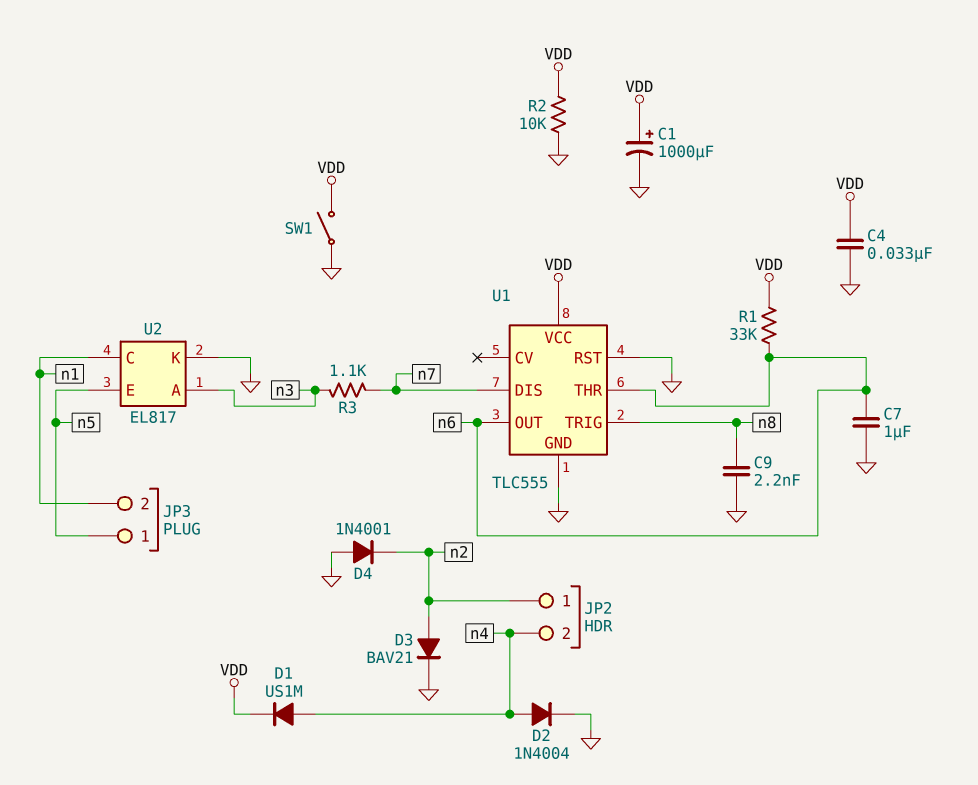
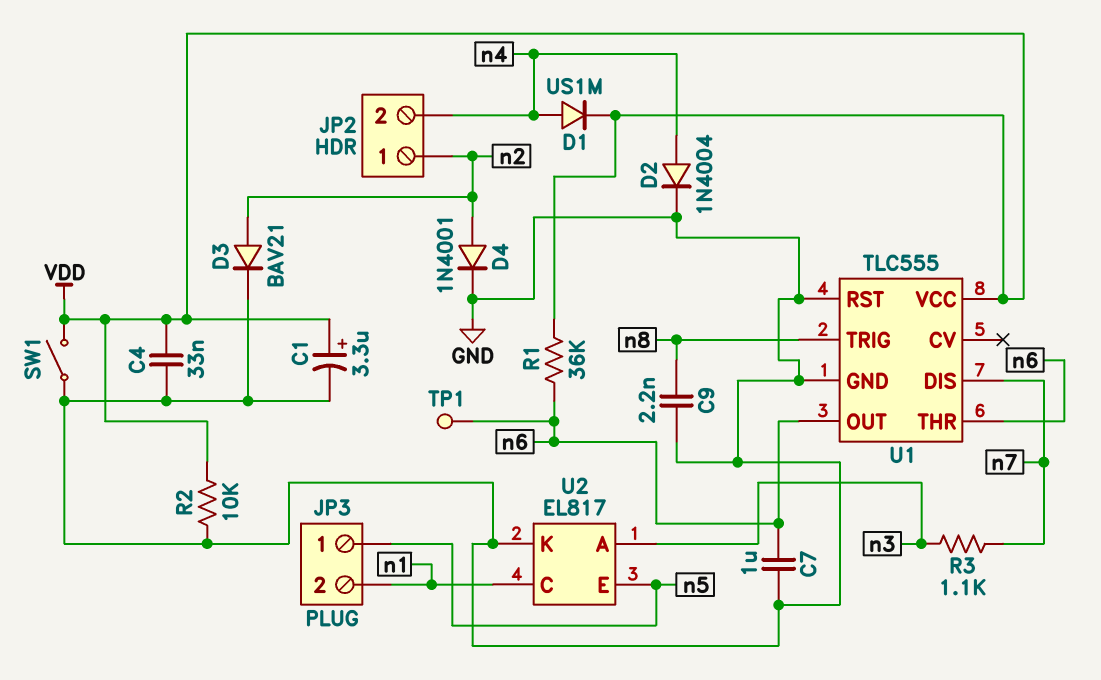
C1: 1000uF (plus VDD, minus GND) -> 3.3uF (plus VDD, minus GND)
D4: diode 1N4001 (A GND, K n2) -> diode 1N4001 (A n2, K GND)
R1: 33k (VDD, n6) -> 36k (VDD, n6)
TP1: none -> test point (n6)

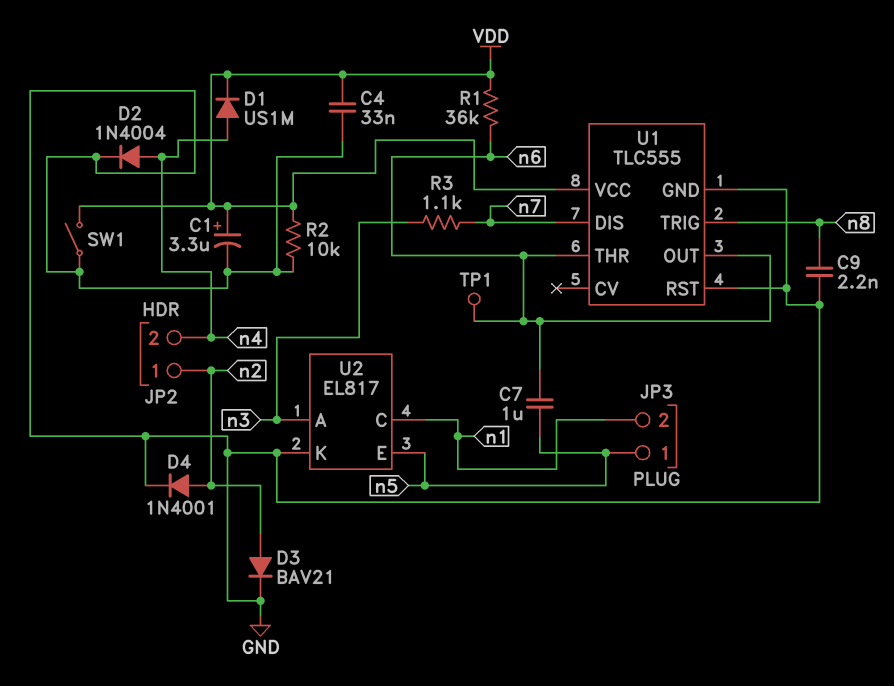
C7: 1uF (GND, n6) -> 1uF (n5, n6)

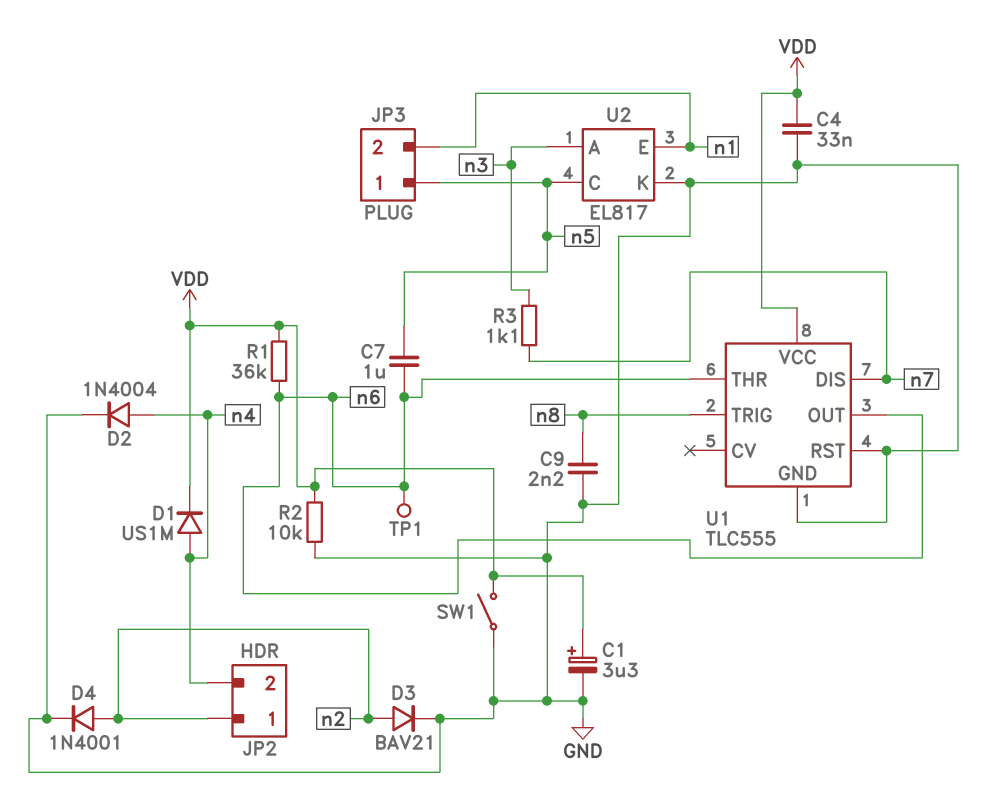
U2 pin C: n1 -> n5
U2 pin E: n5 -> n1

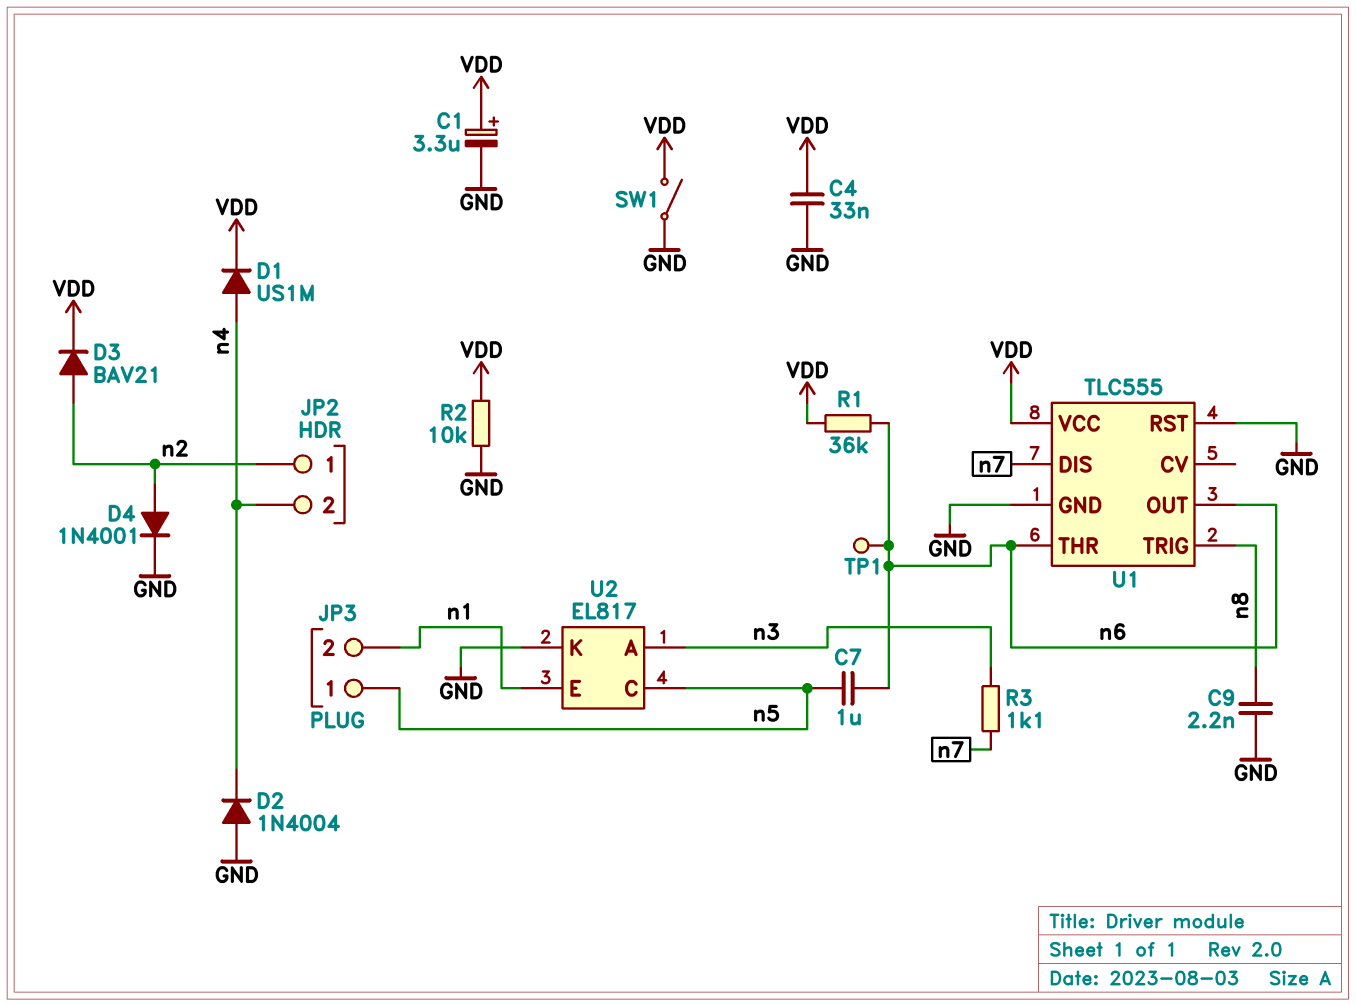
D2: diode 1N4004 (A n4, K GND) -> diode 1N4004 (A GND, K n4)
D3: diode BAV21 (A n2, K GND) -> diode BAV21 (A n2, K VDD)

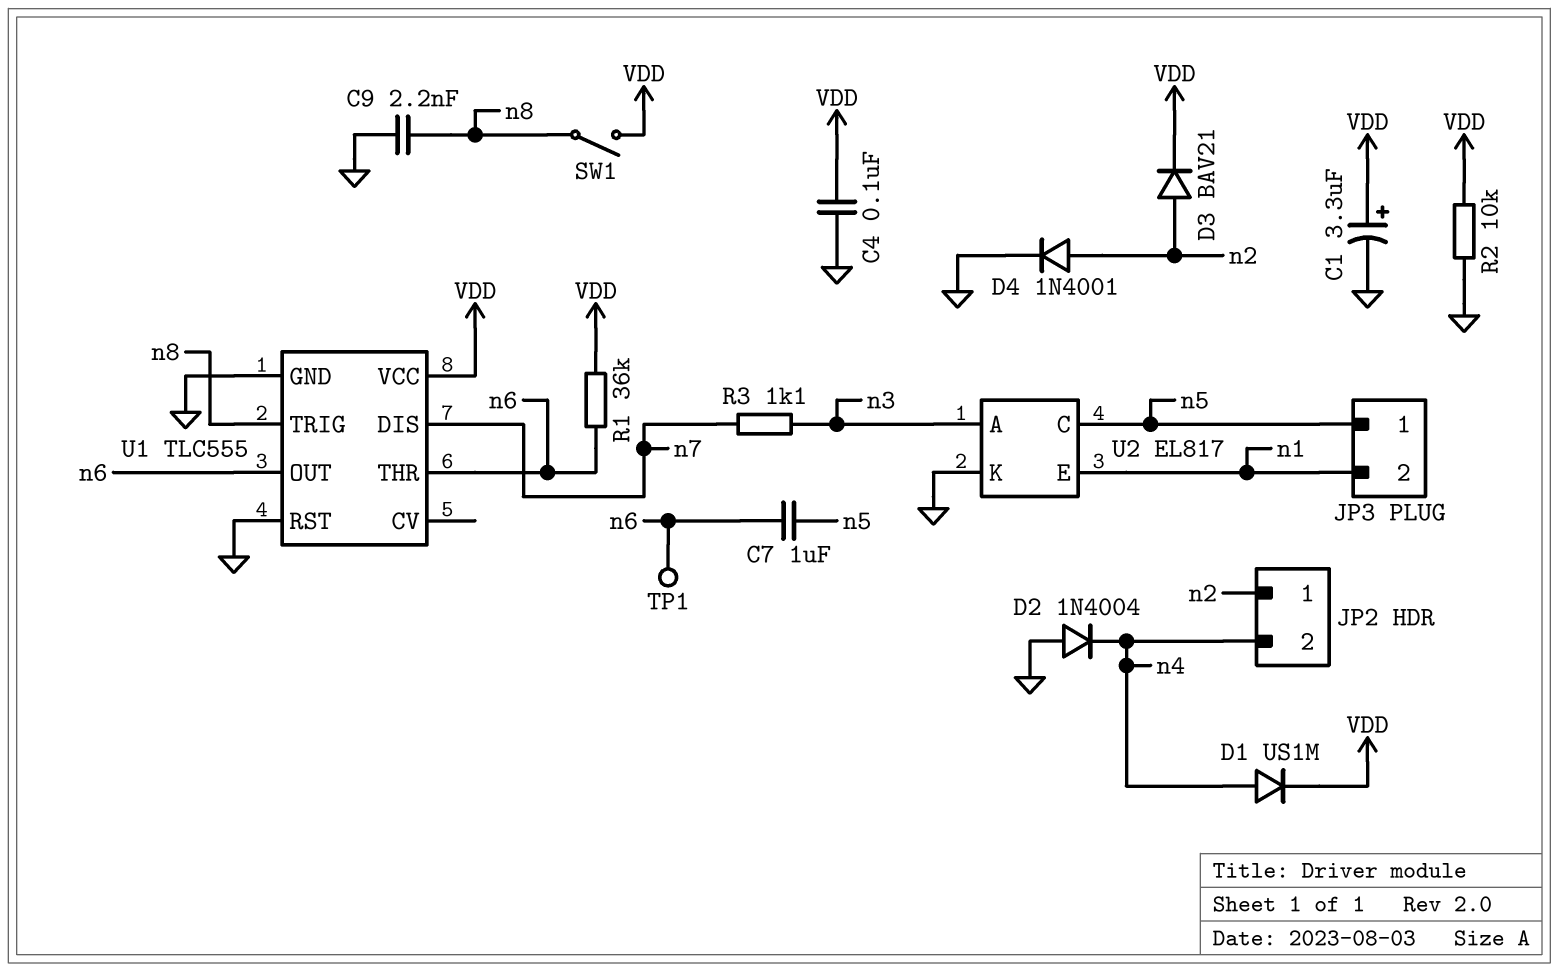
C4: 33nF (GND, VDD) -> 100nF (GND, VDD)
SW1: switch (GND, VDD) -> switch (VDD, n8)

